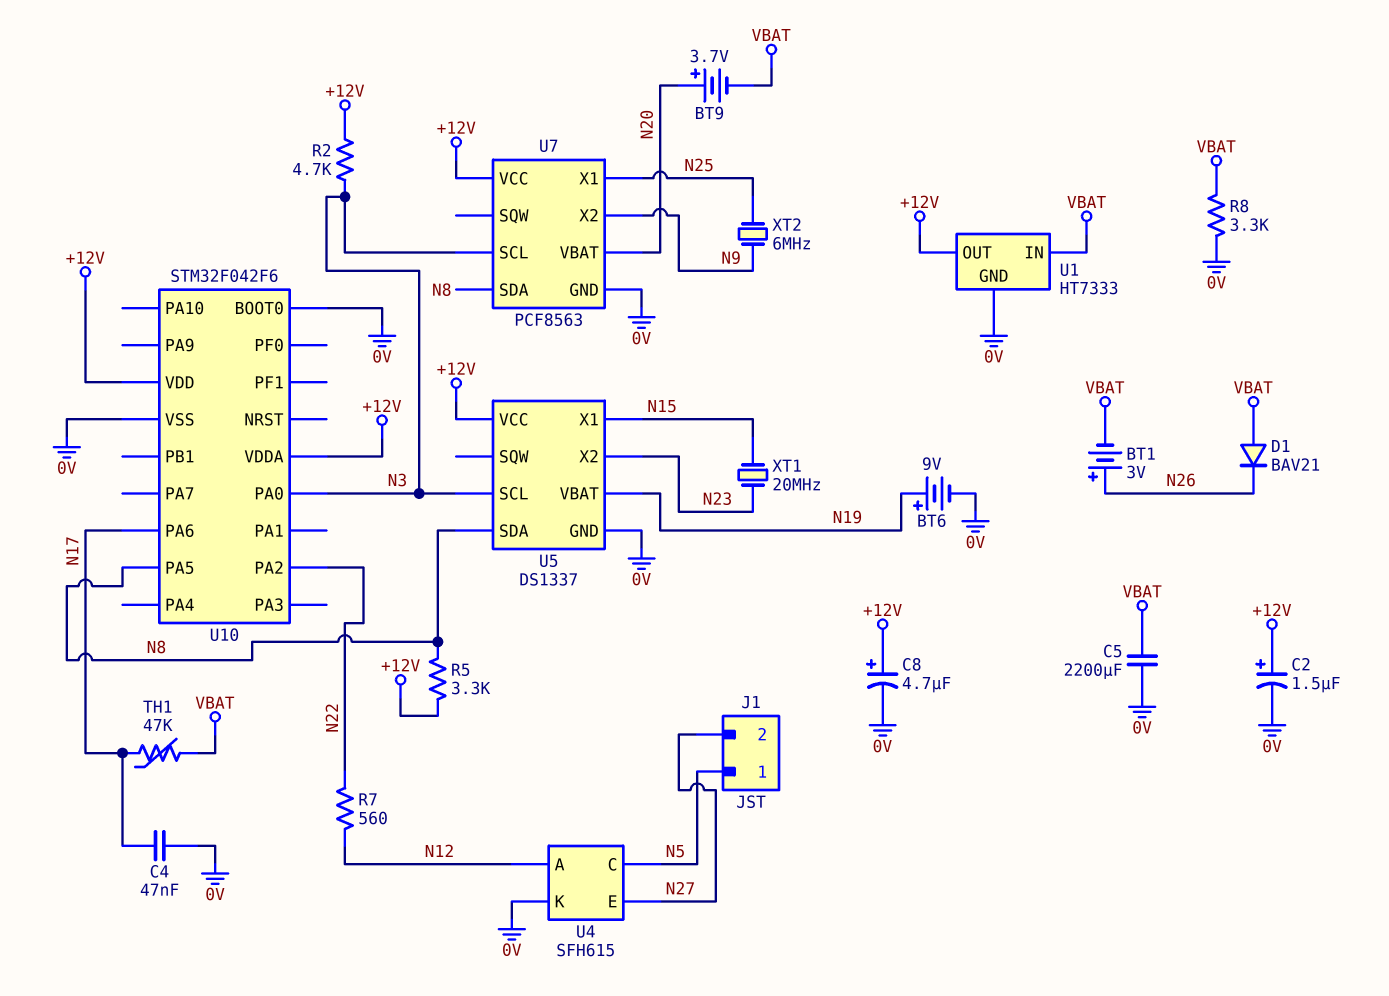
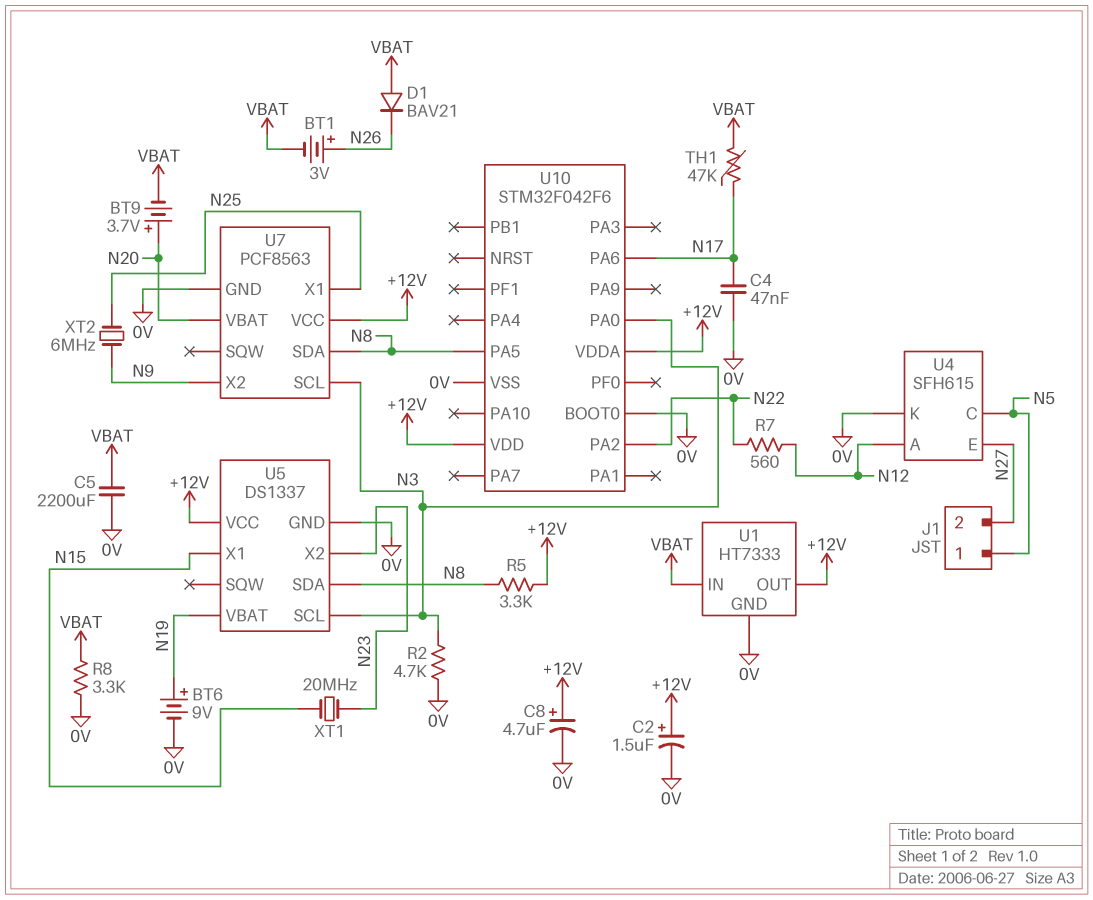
R2: 4.7k (+12V, N3) -> 4.7k (0V, N3)

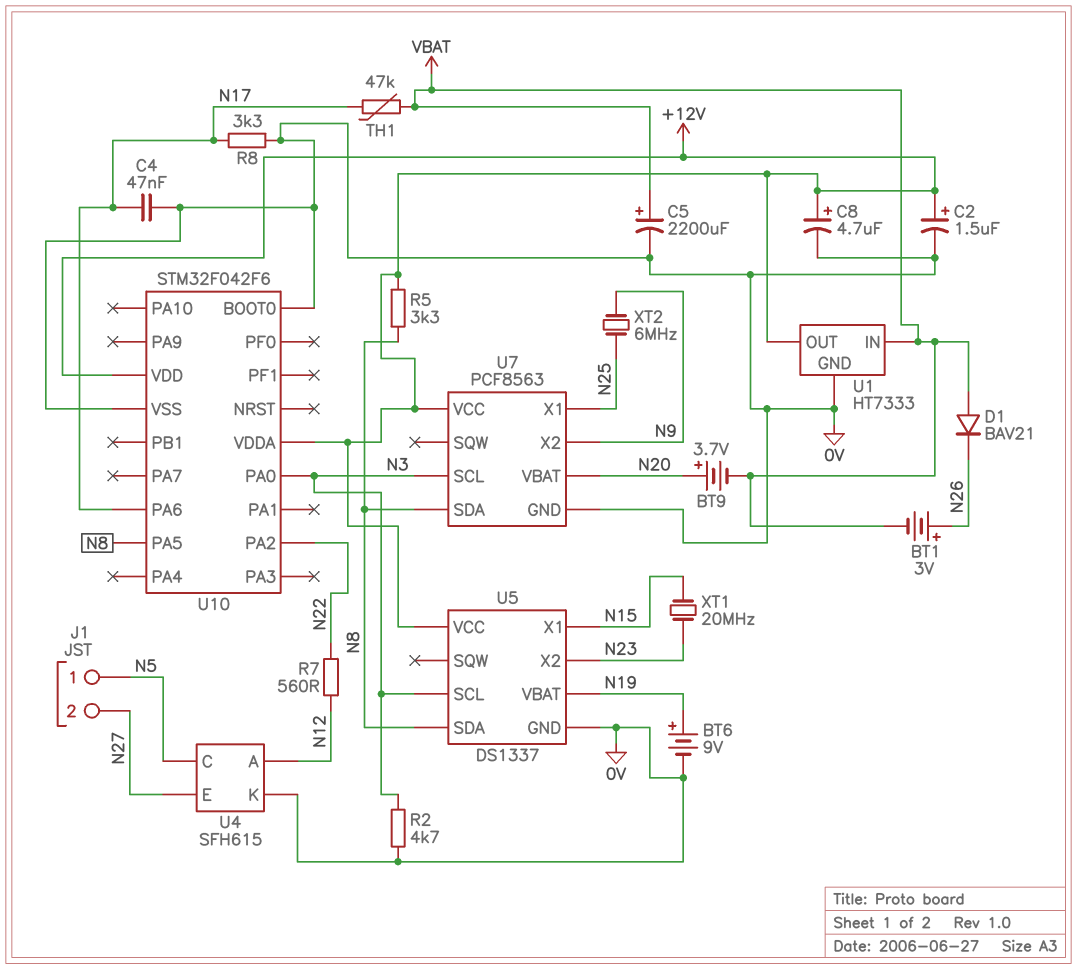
C5: 2200uF (0V, VBAT) -> 2200uF (plus VBAT, minus 0V)
R8: 3.3k (0V, VBAT) -> 3.3k (0V, N17)

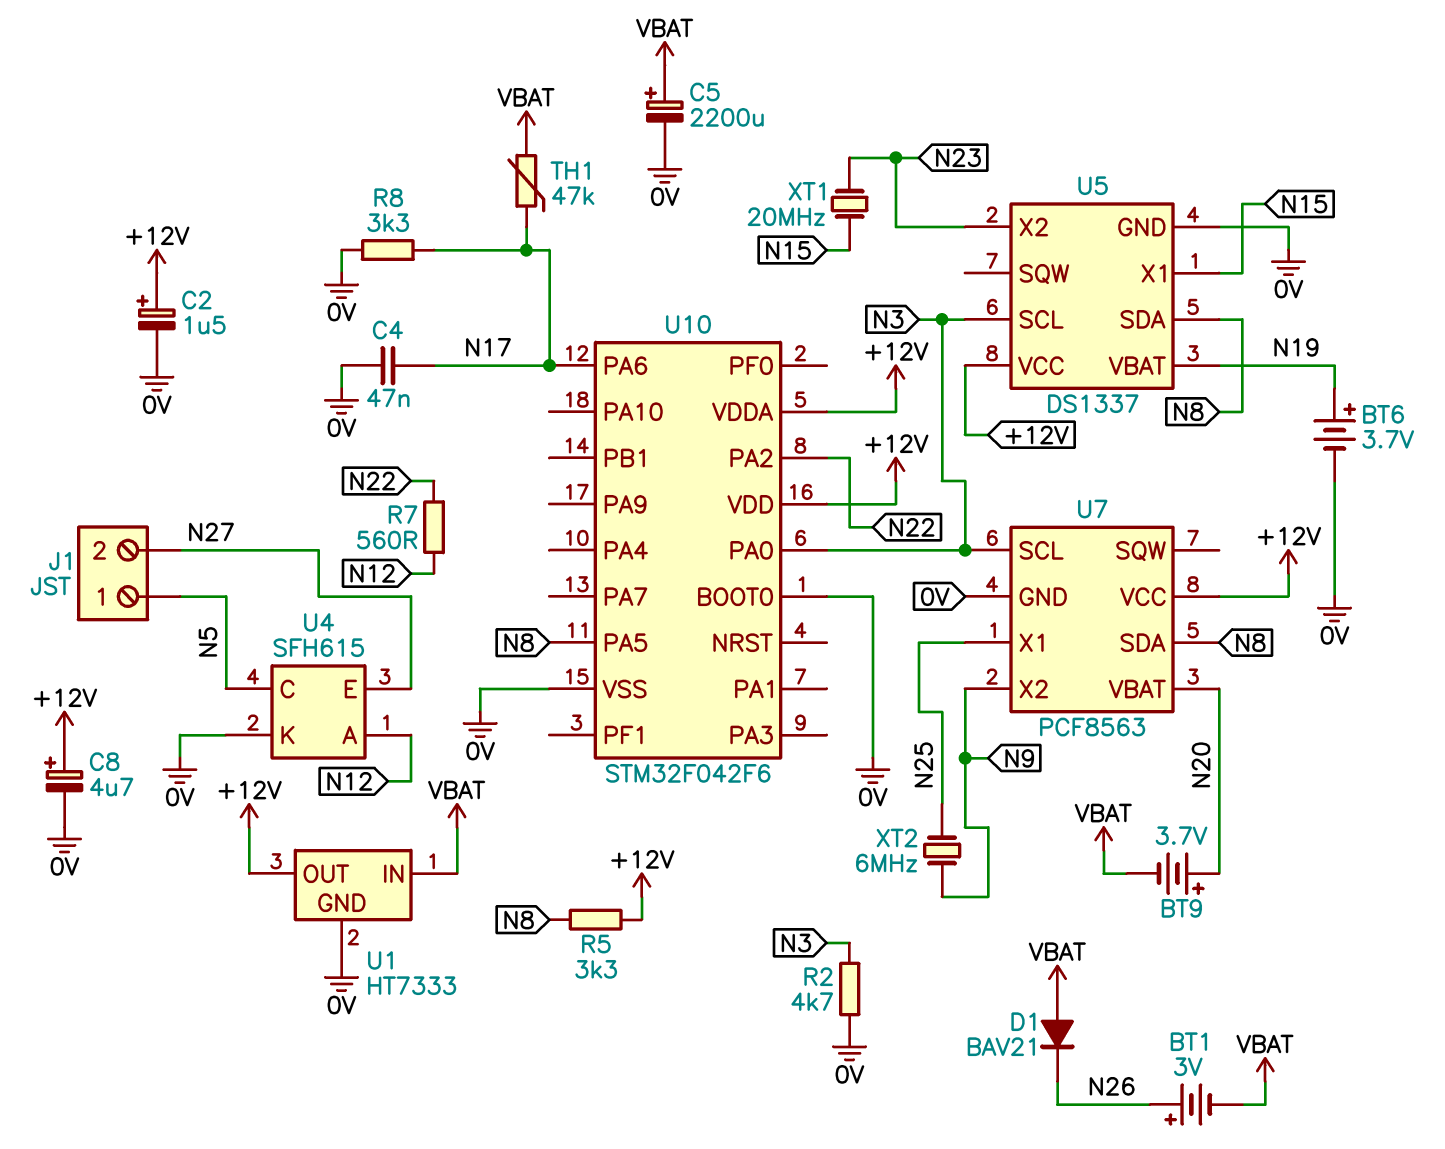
BT6: 9V (plus N19, minus 0V) -> 3.7V (plus N19, minus 0V)

